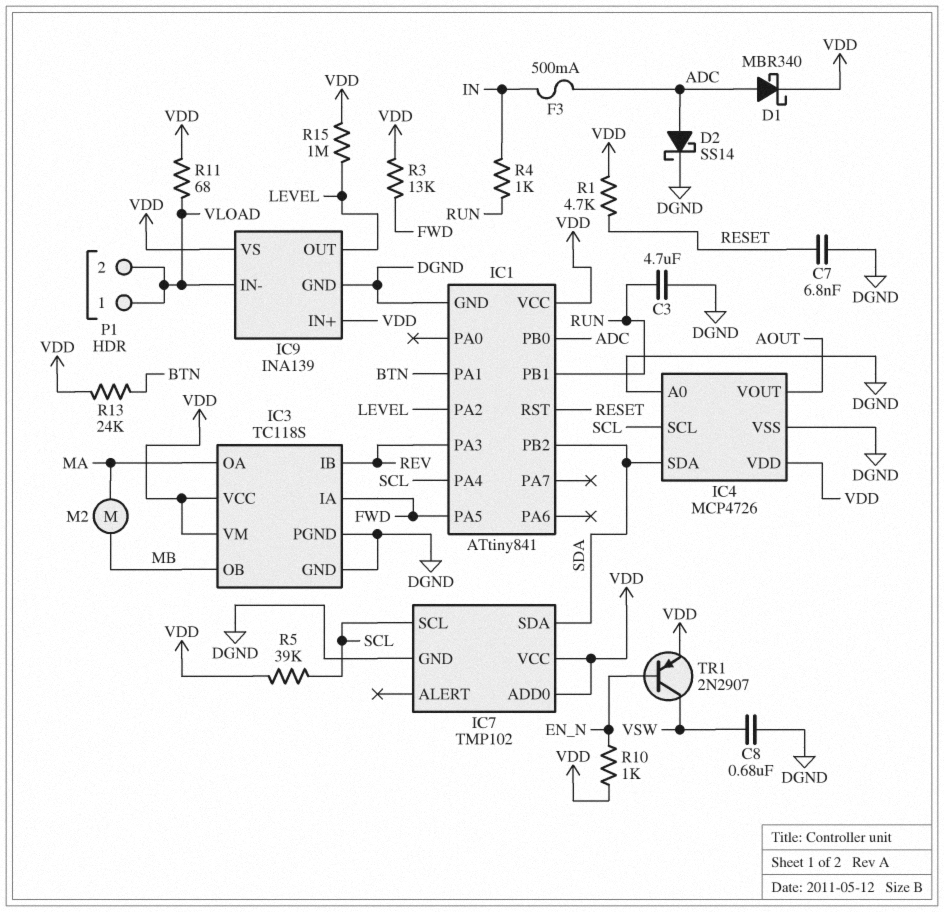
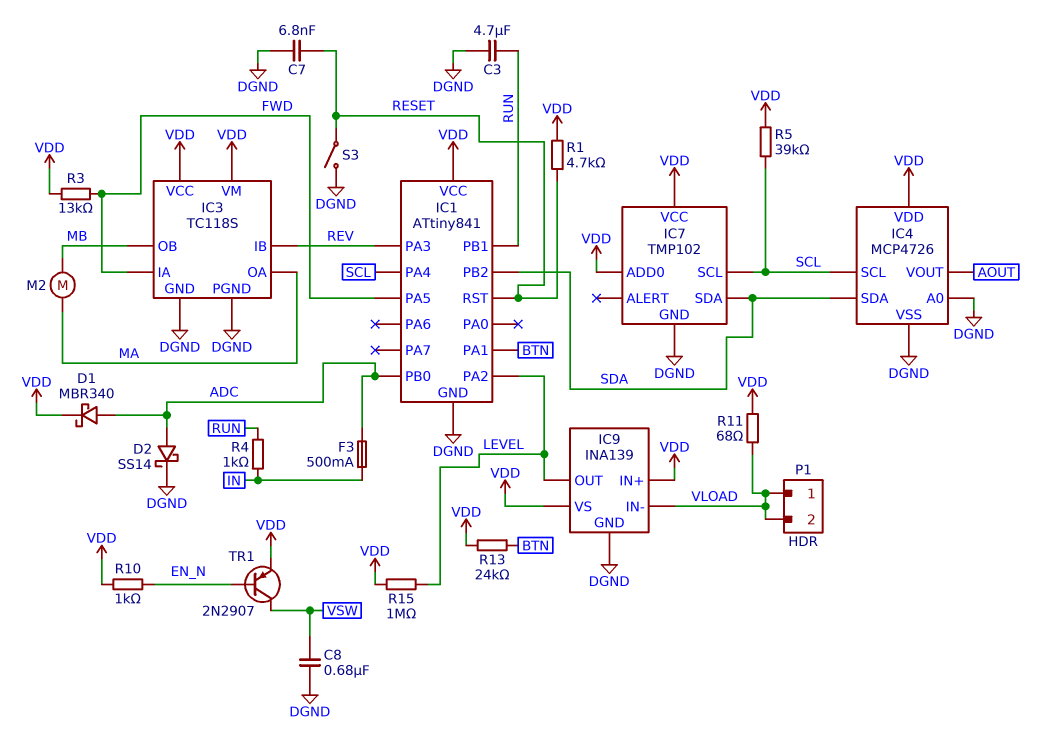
S3: none -> switch (DGND, RESET)

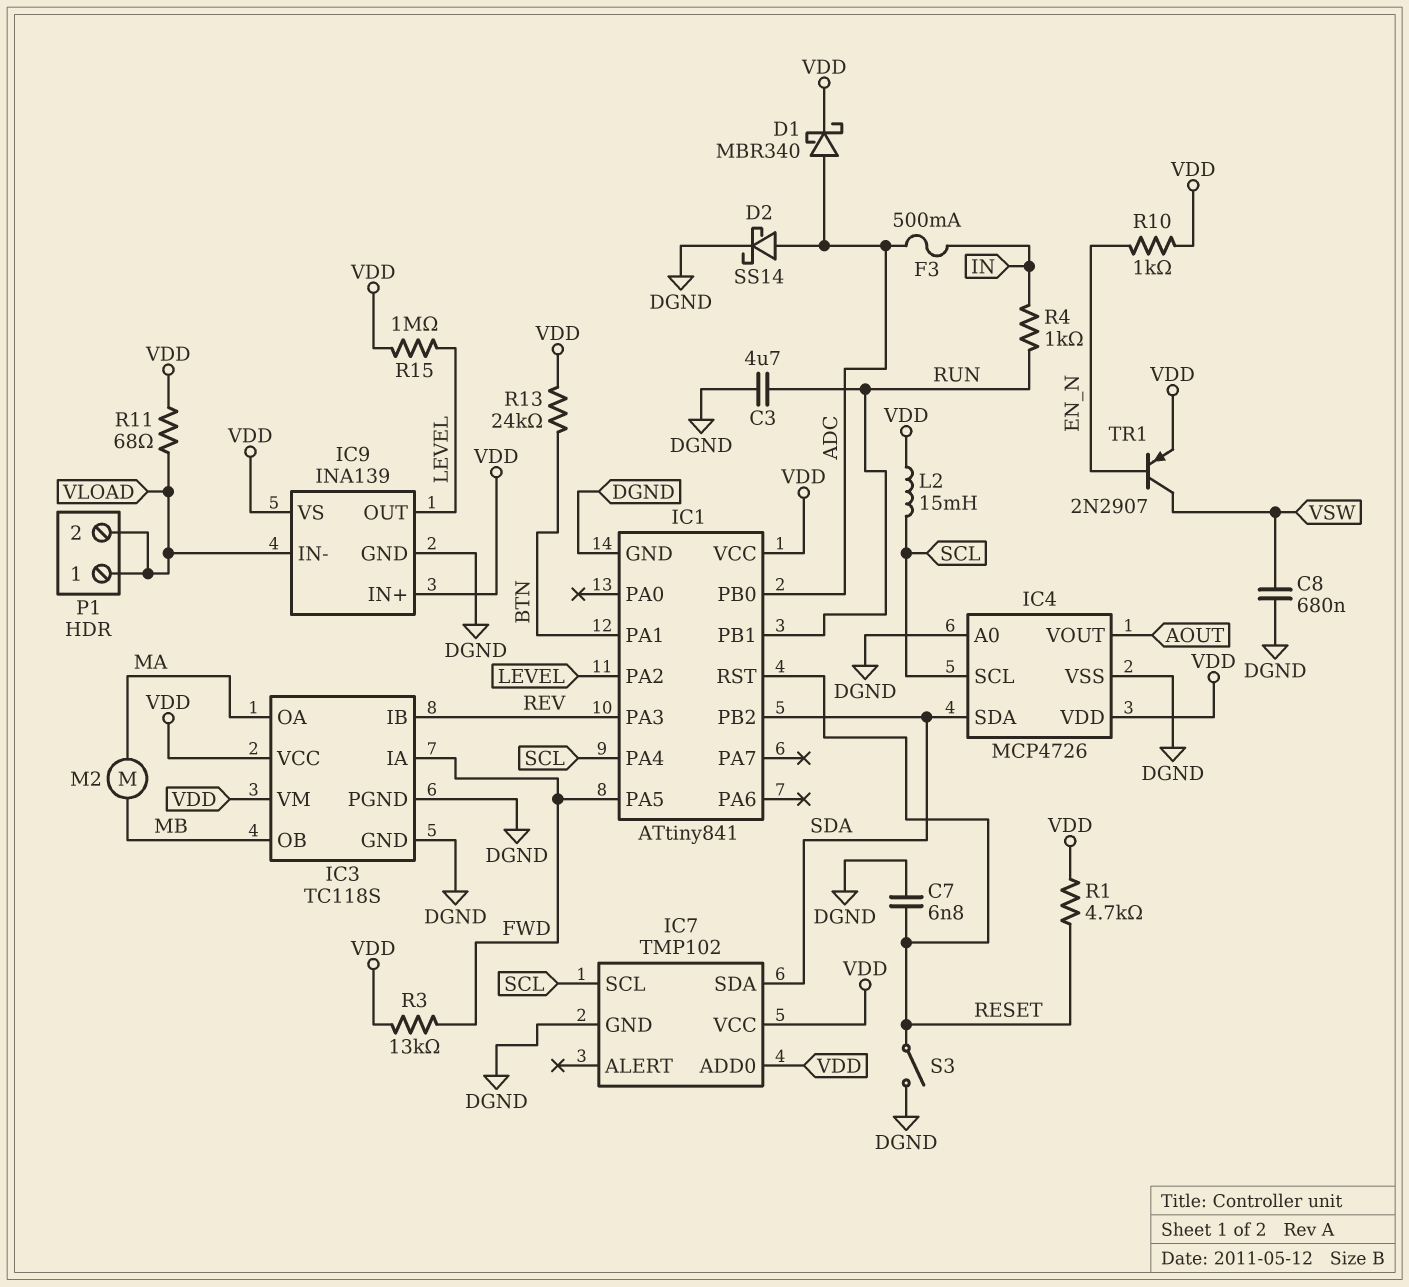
L2: none -> 15mH (SCL, VDD)
R5: 39k (SCL, VDD) -> none

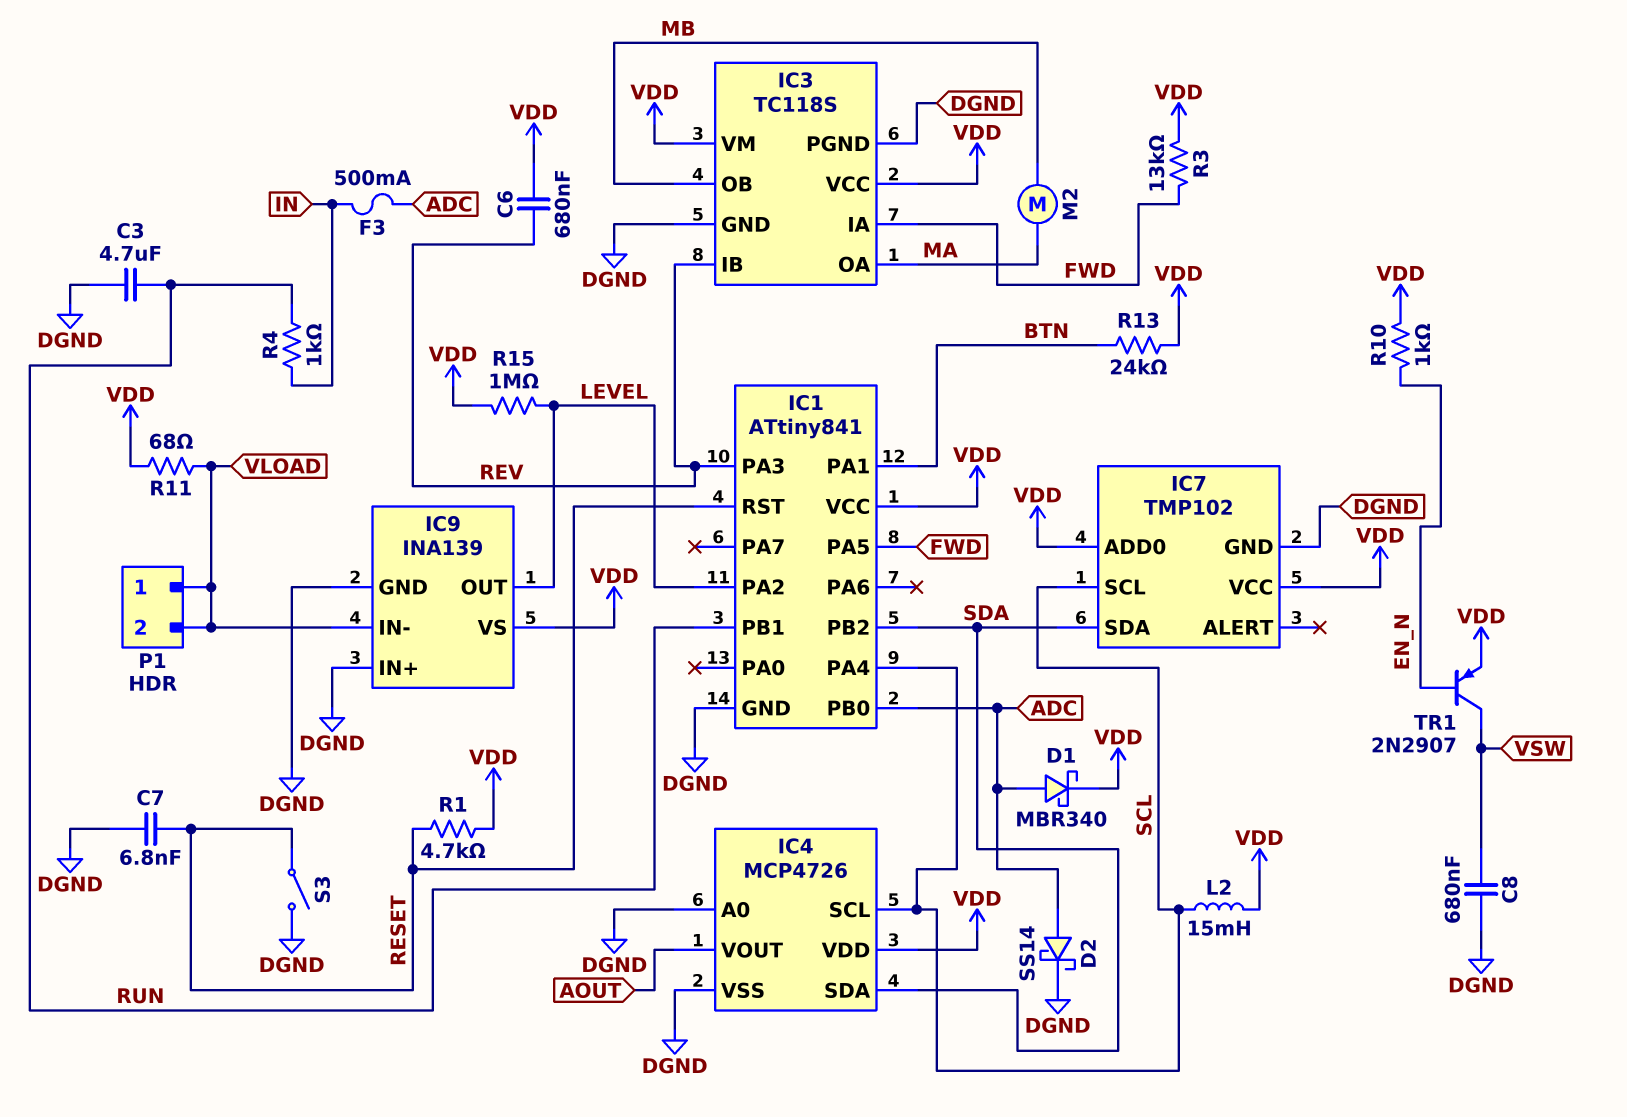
C6: none -> 680nF (REV, VDD)
IC9 pin IN+: VDD -> DGND

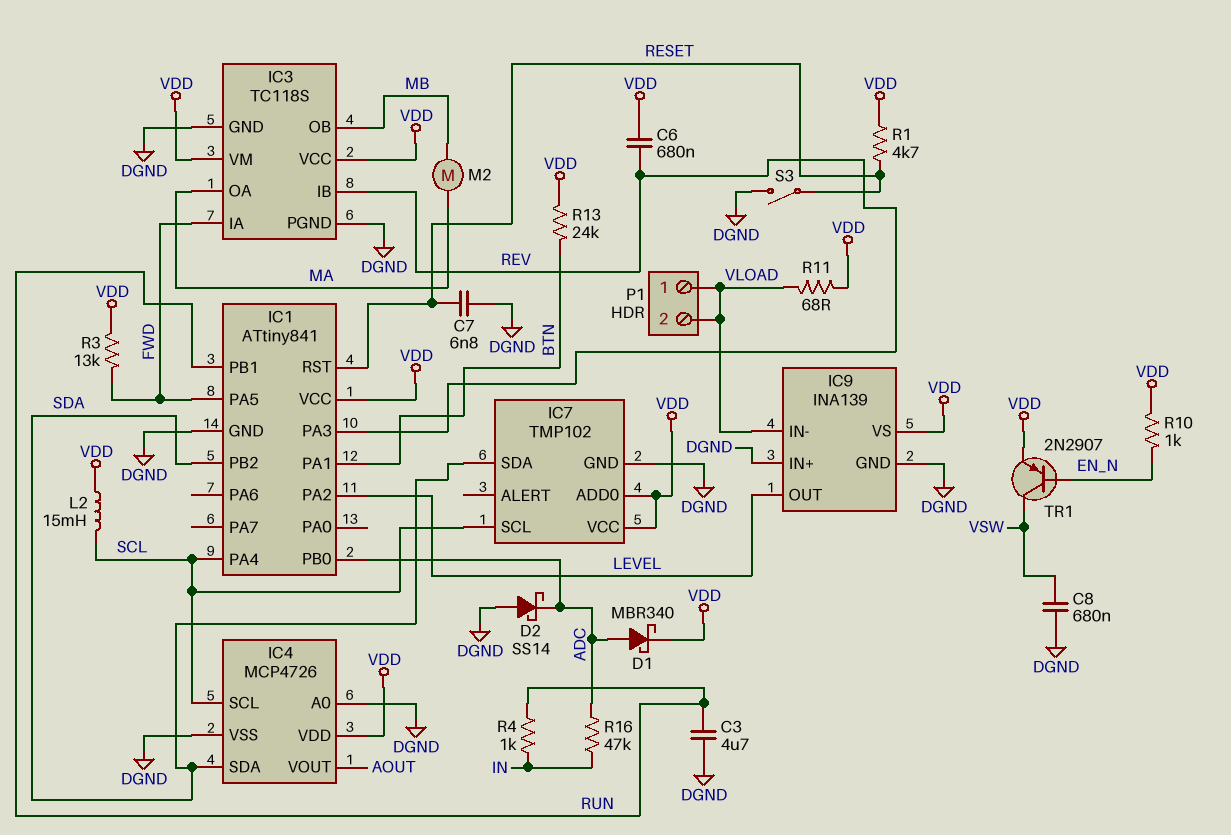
D2: schottky SS14 (A ADC, K DGND) -> schottky SS14 (A DGND, K ADC)
F3: 500mA (ADC, IN) -> none
R15: 1M (LEVEL, VDD) -> none
R16: none -> 47k (ADC, IN)

